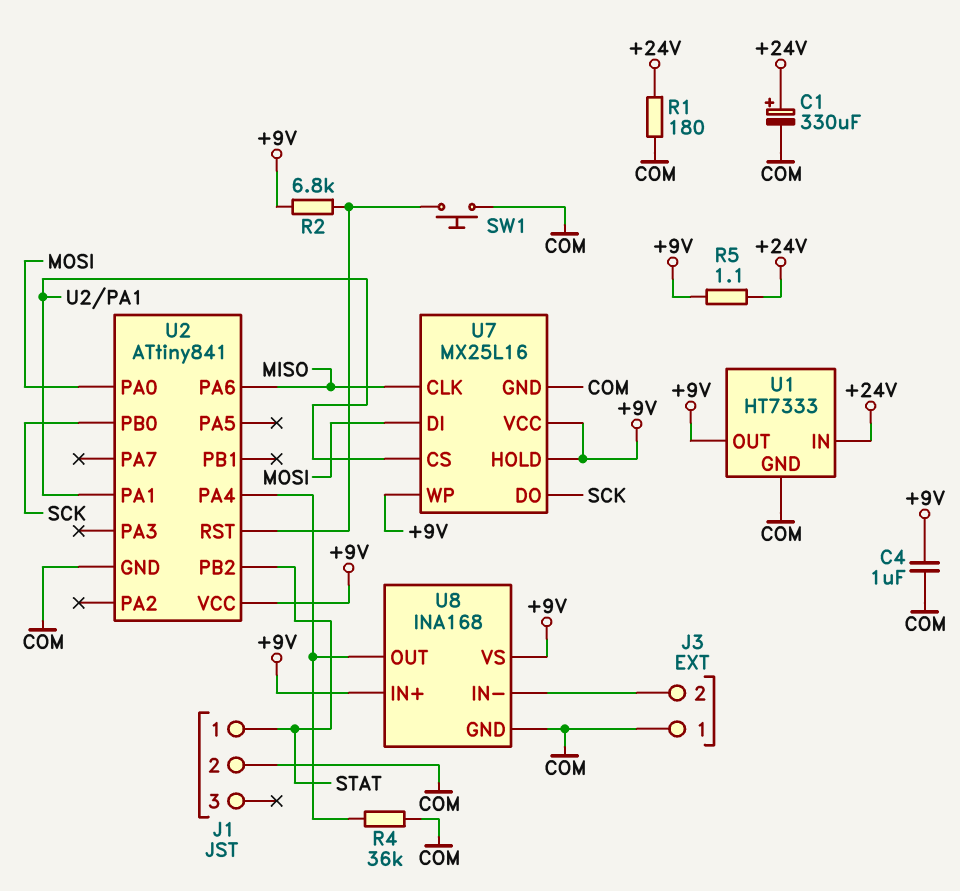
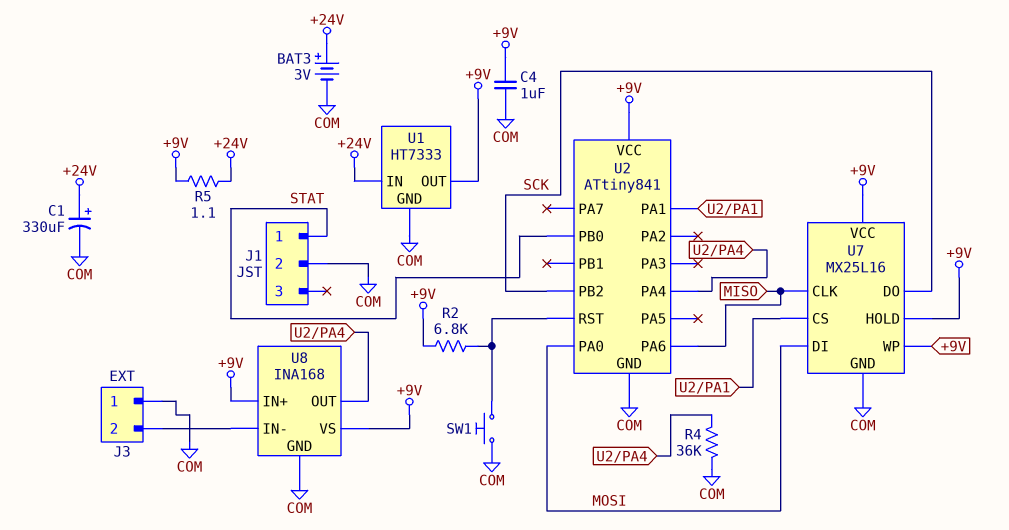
BAT3: none -> 3V (plus +24V, minus COM)
R1: 180 (+24V, COM) -> none
U2 pin PB0: SCK -> STAT
U2 pin PB2: STAT -> SCK

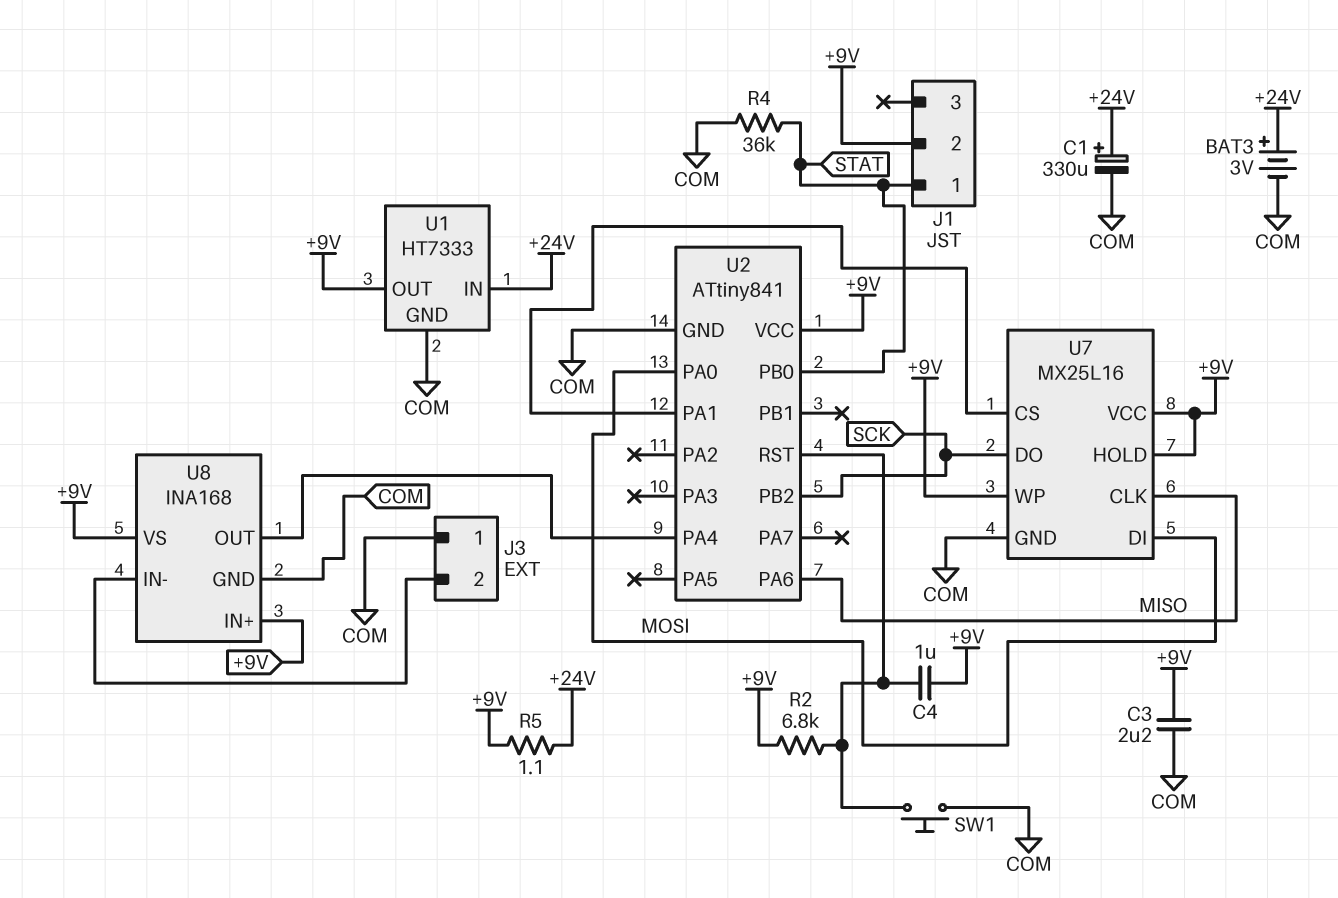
C3: none -> 2.2uF (+9V, COM)
C4: 1uF (+9V, COM) -> 1uF (+9V, U2/RST)
J1 pin 2: COM -> +9V
R4: 36k (COM, U2/PA4) -> 36k (COM, STAT)

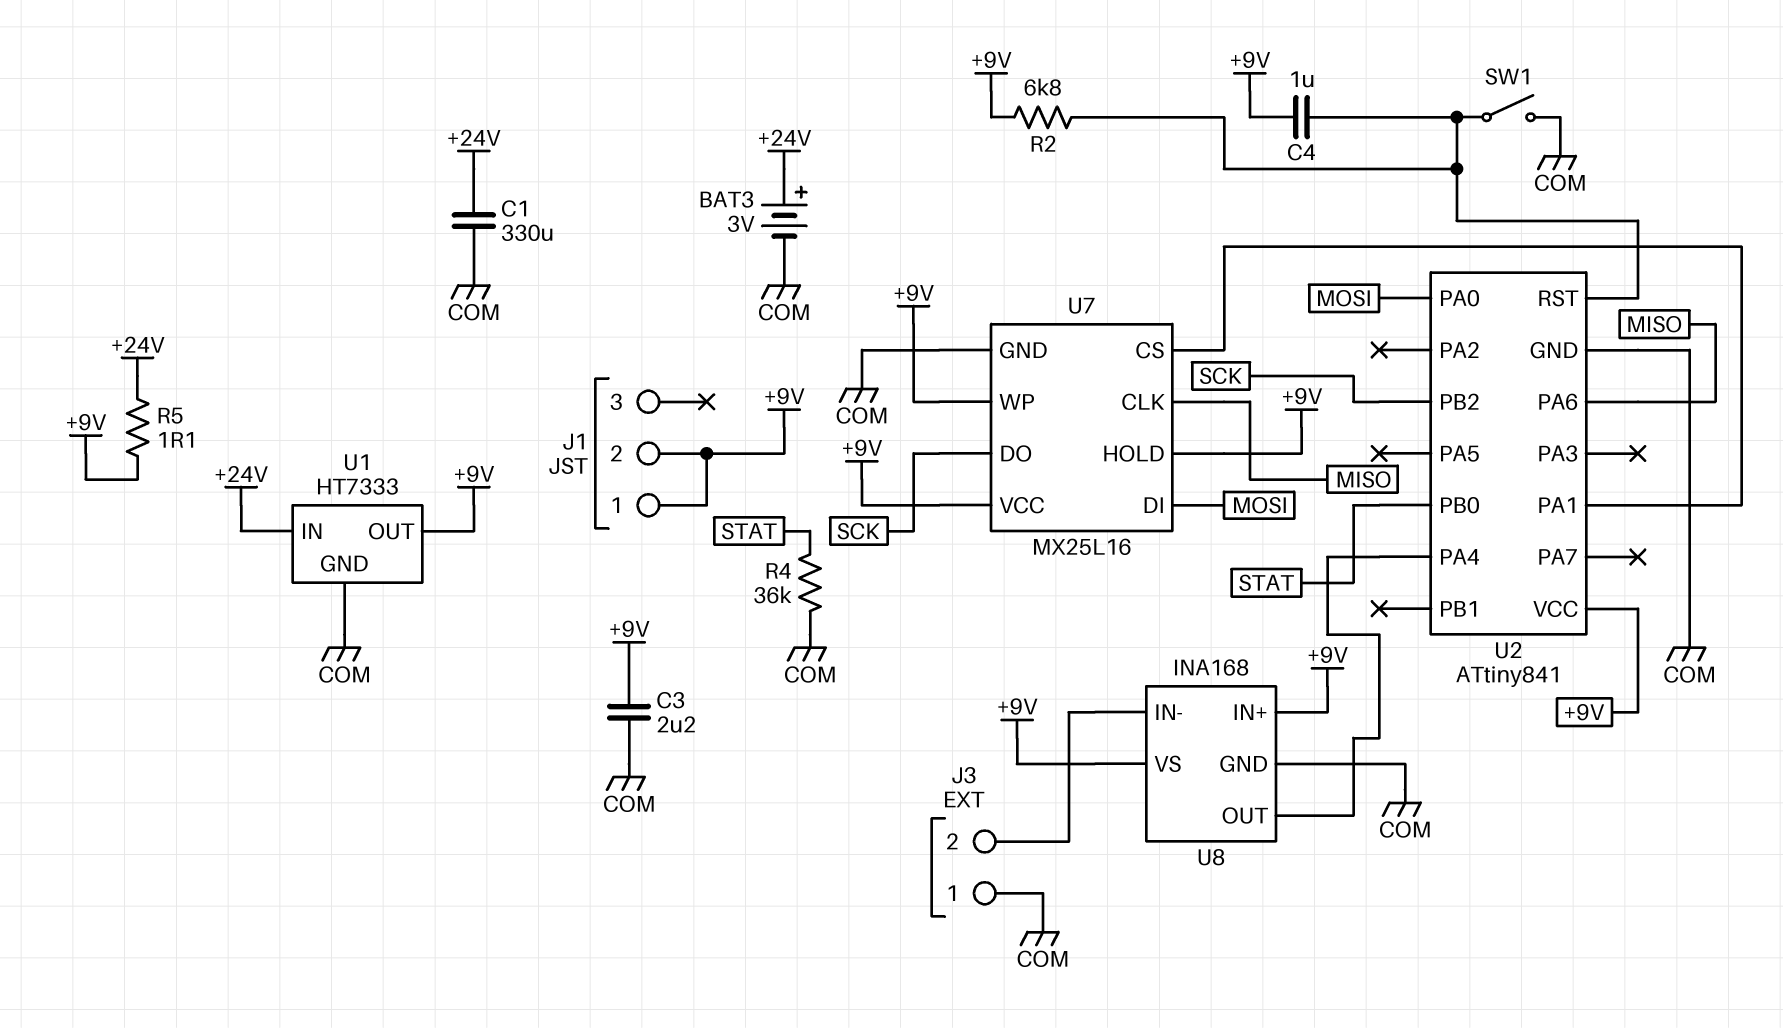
C1: 330uF (plus +24V, minus COM) -> 330uF (+24V, COM)
J1 pin 1: STAT -> +9V
SW1: button (COM, U2/RST) -> switch (COM, U2/RST)

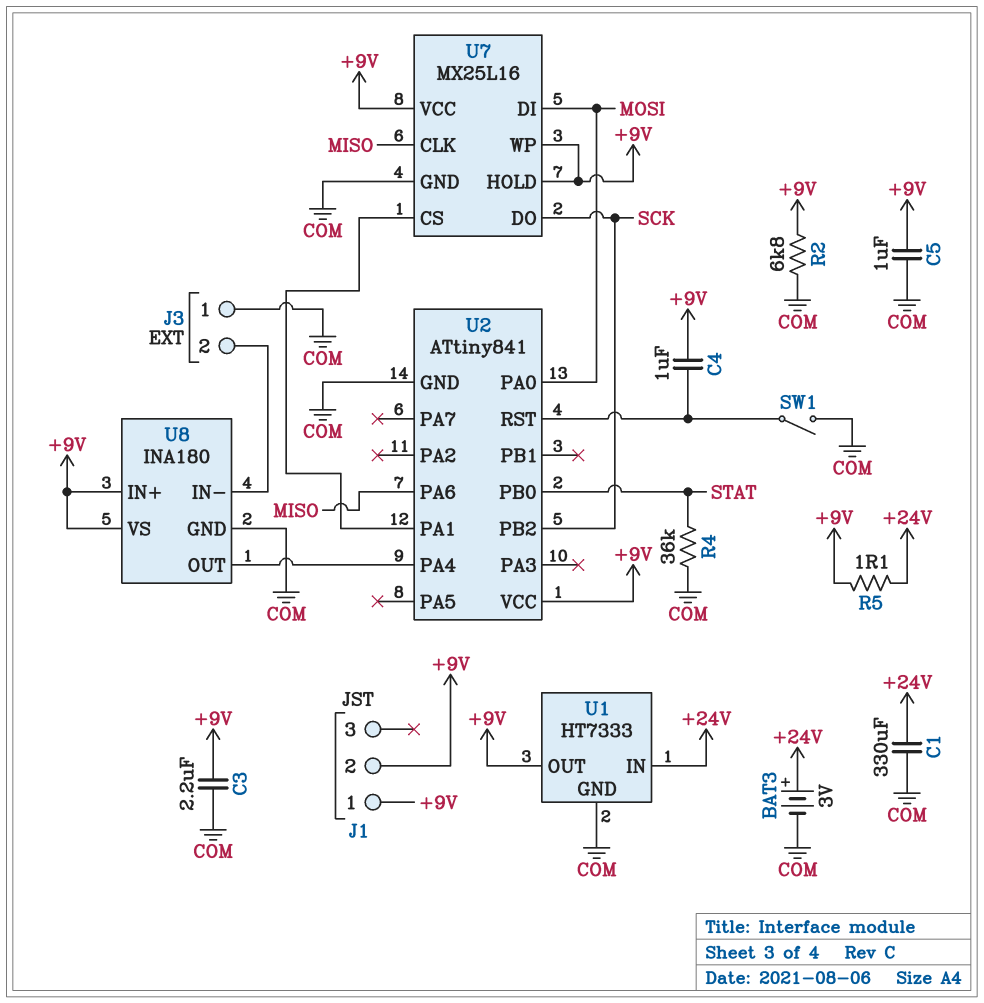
C5: none -> 1uF (+9V, COM)
R2: 6.8k (+9V, U2/RST) -> 6.8k (+9V, COM)
U8: INA168 -> INA180

